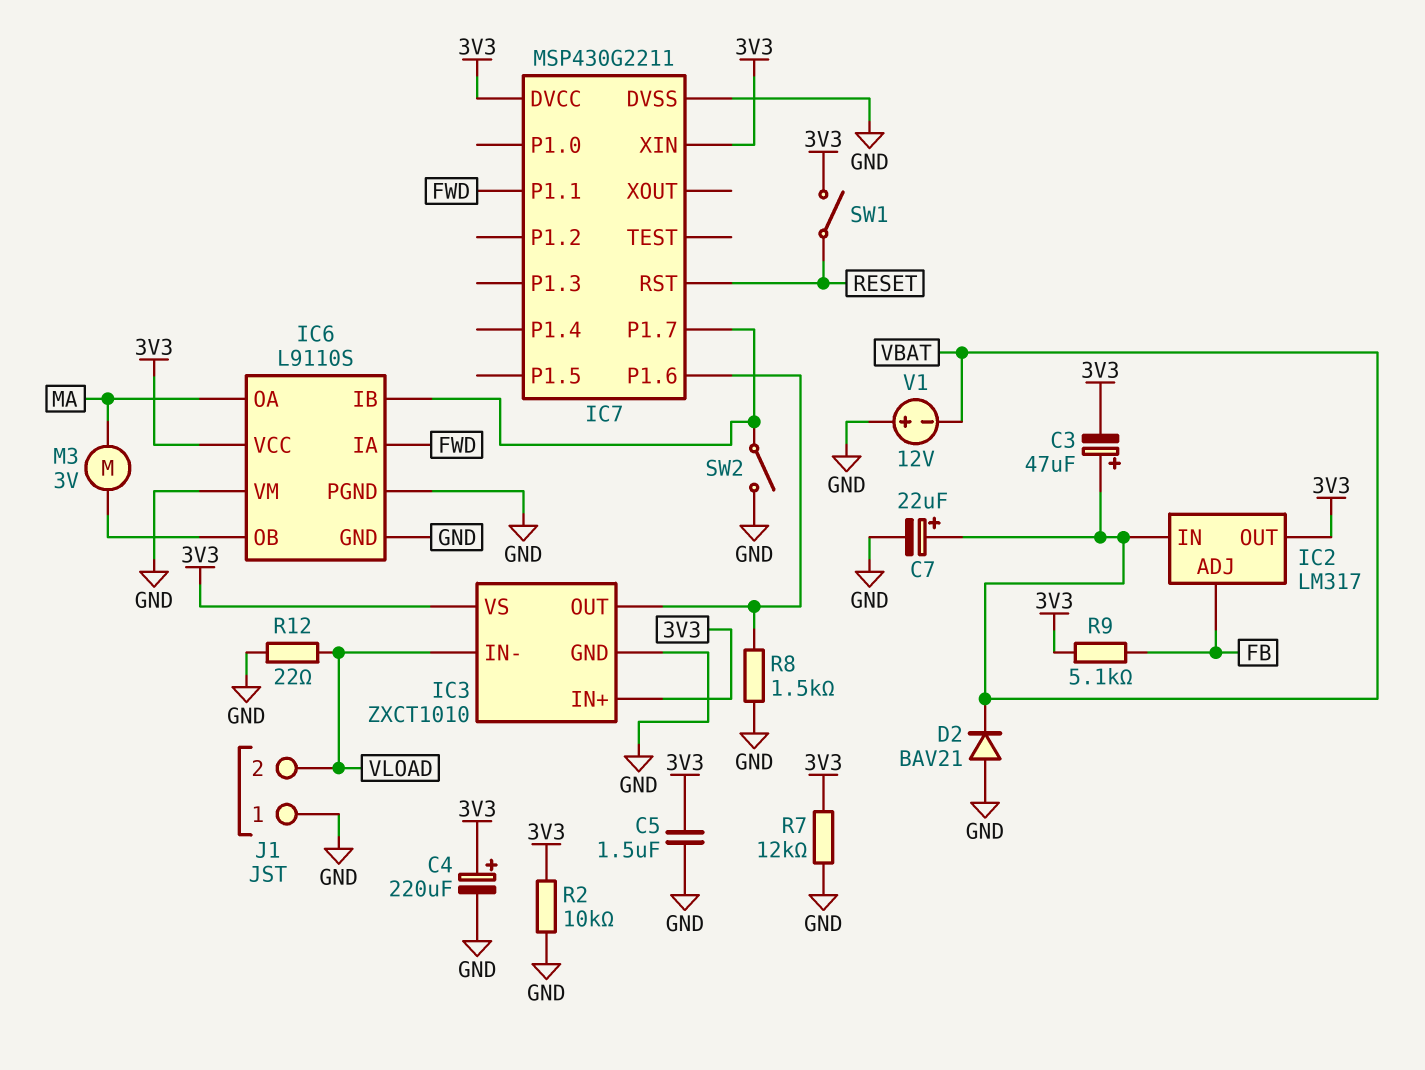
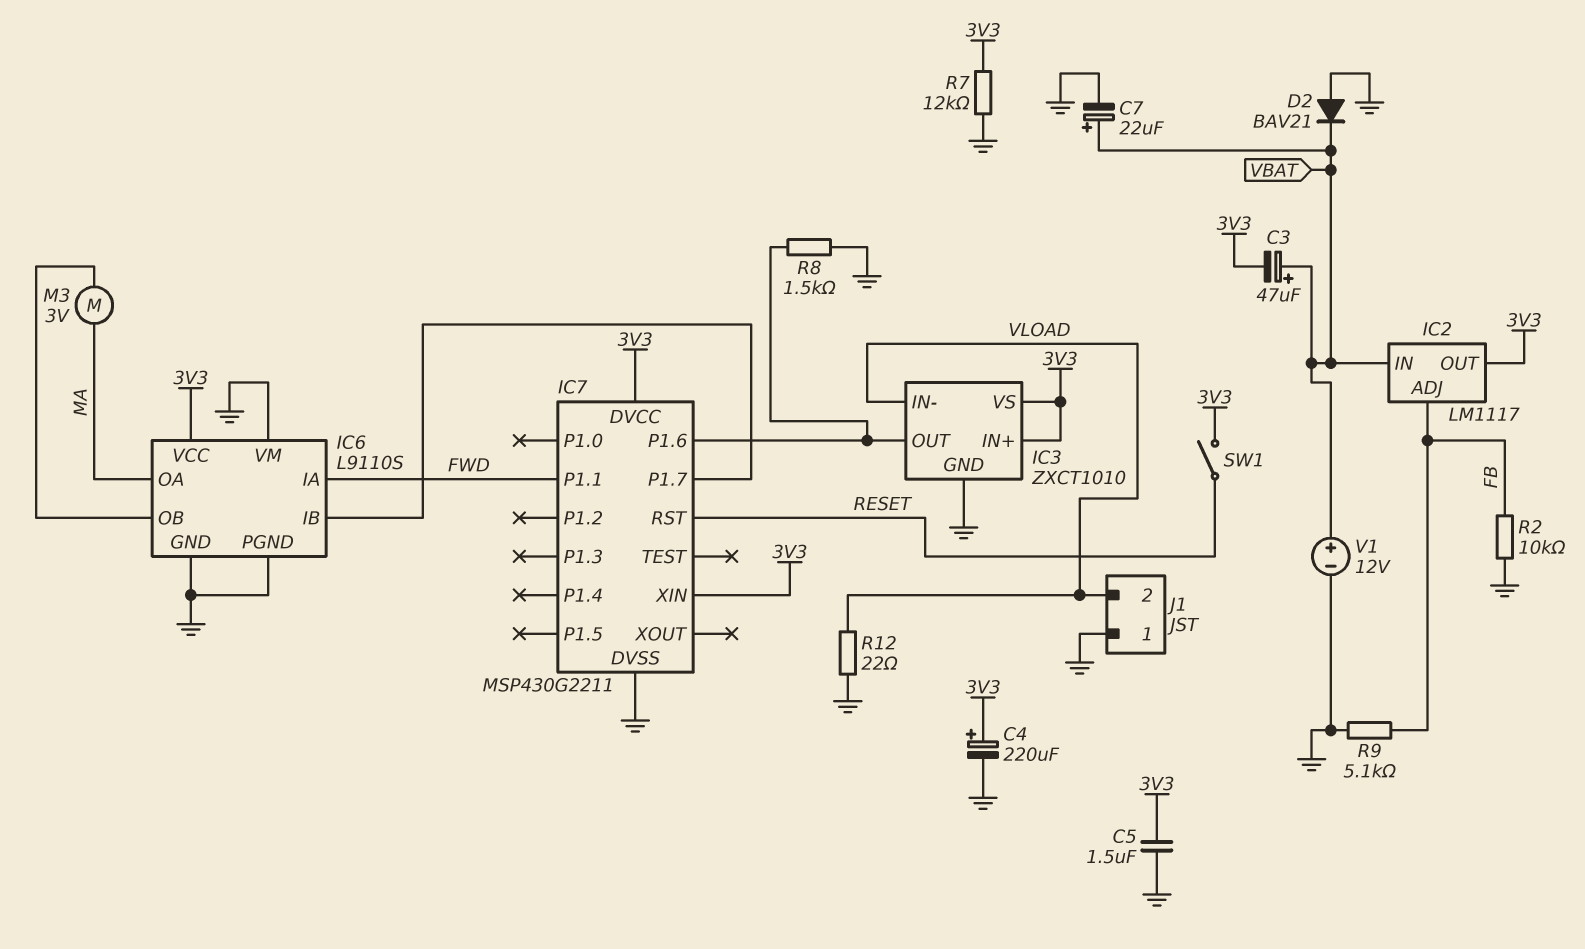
IC2: LM317 -> LM1117
R2: 10k (3V3, GND) -> 10k (FB, GND)
R9: 5.1k (3V3, FB) -> 5.1k (FB, GND)
SW2: switch (GND, IC6/IB) -> none
V1: 12V (plus GND, minus VBAT) -> 12V (plus VBAT, minus GND)

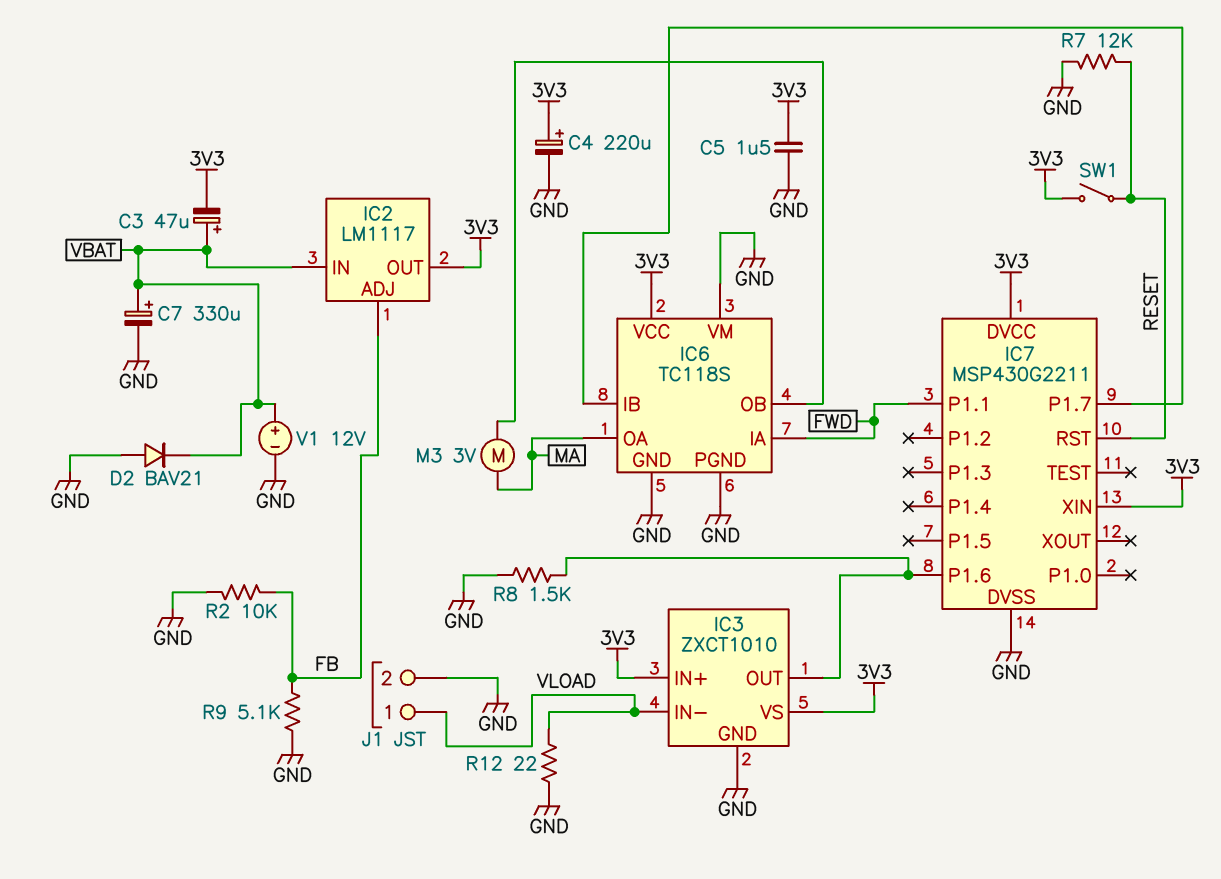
C7: 22uF (plus VBAT, minus GND) -> 330uF (plus VBAT, minus GND)
IC6: L9110S -> TC118S
J1 pin 1: GND -> VLOAD
J1 pin 2: VLOAD -> GND
R7: 12k (3V3, GND) -> 12k (GND, RESET)

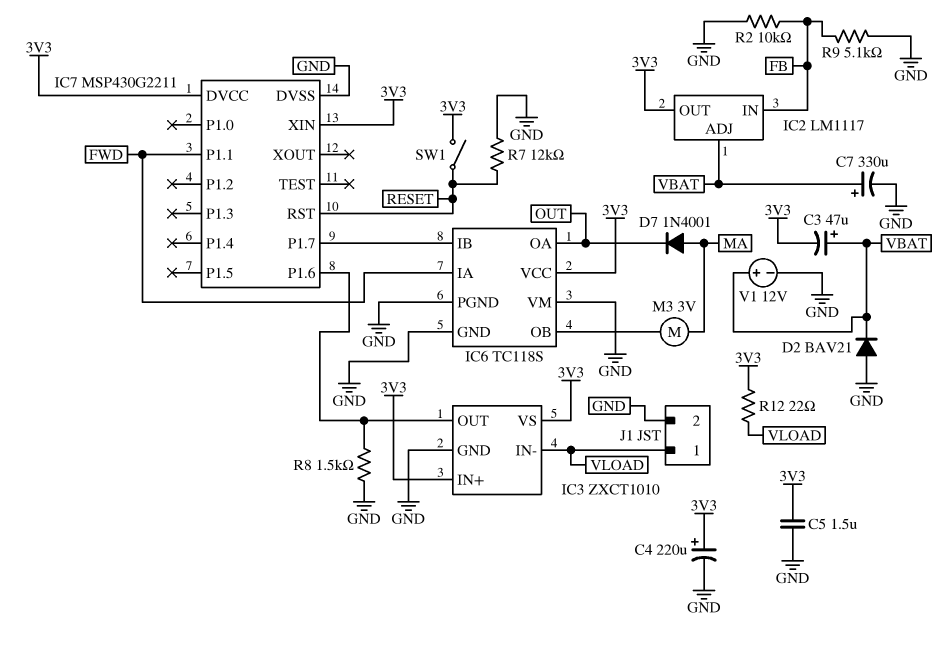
D7: none -> diode 1N4001 (A MA, K OUT)
IC2 pin ADJ: FB -> VBAT
IC2 pin IN: VBAT -> FB
IC6 pin OA: MA -> OUT
R12: 22 (GND, VLOAD) -> 22 (3V3, VLOAD)

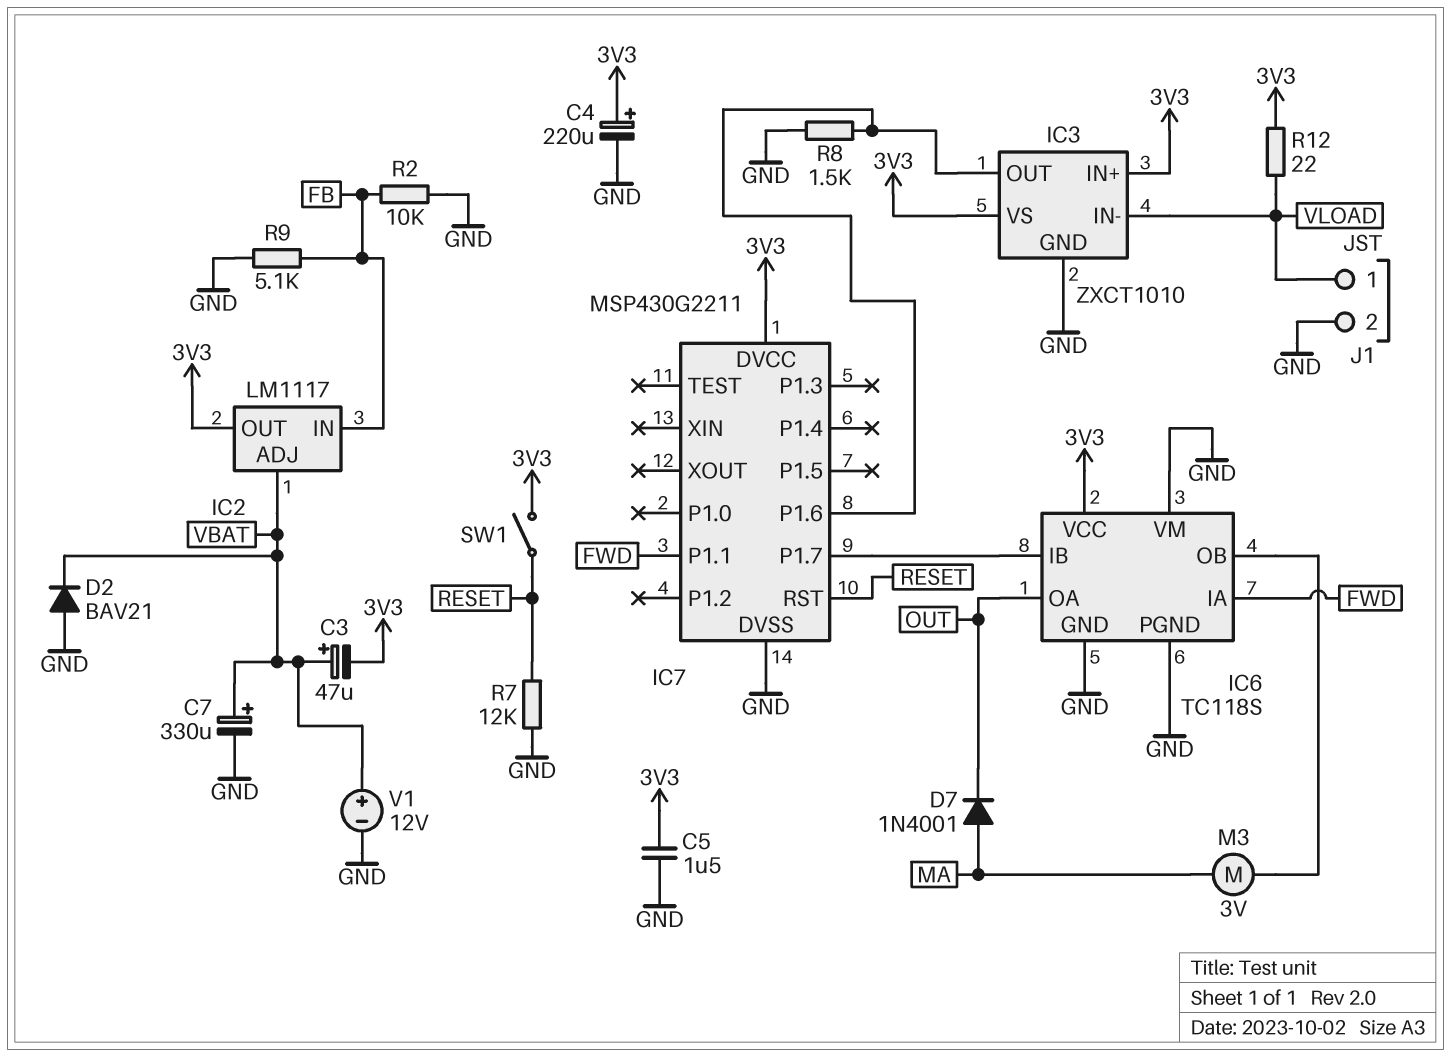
IC7 pin XIN: 3V3 -> none

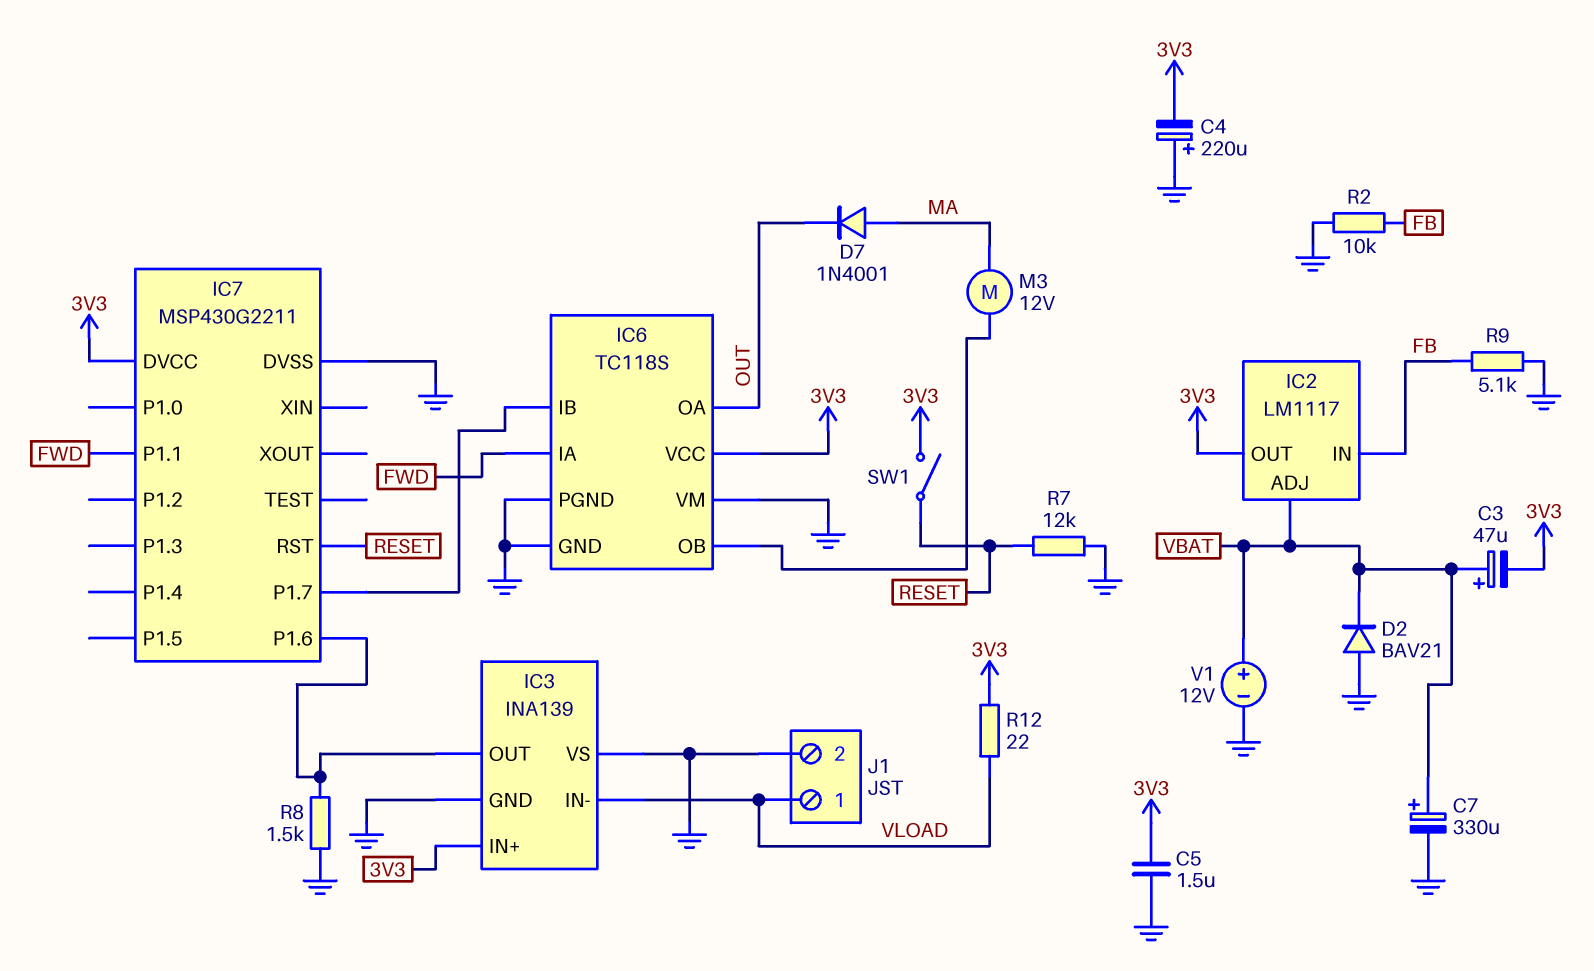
C4: 220uF (plus 3V3, minus GND) -> 220uF (plus GND, minus 3V3)
IC3: ZXCT1010 -> INA139
IC3 pin VS: 3V3 -> GND
M3: motor 3V (IC6/OB, MA) -> motor 12V (IC6/OB, MA)

